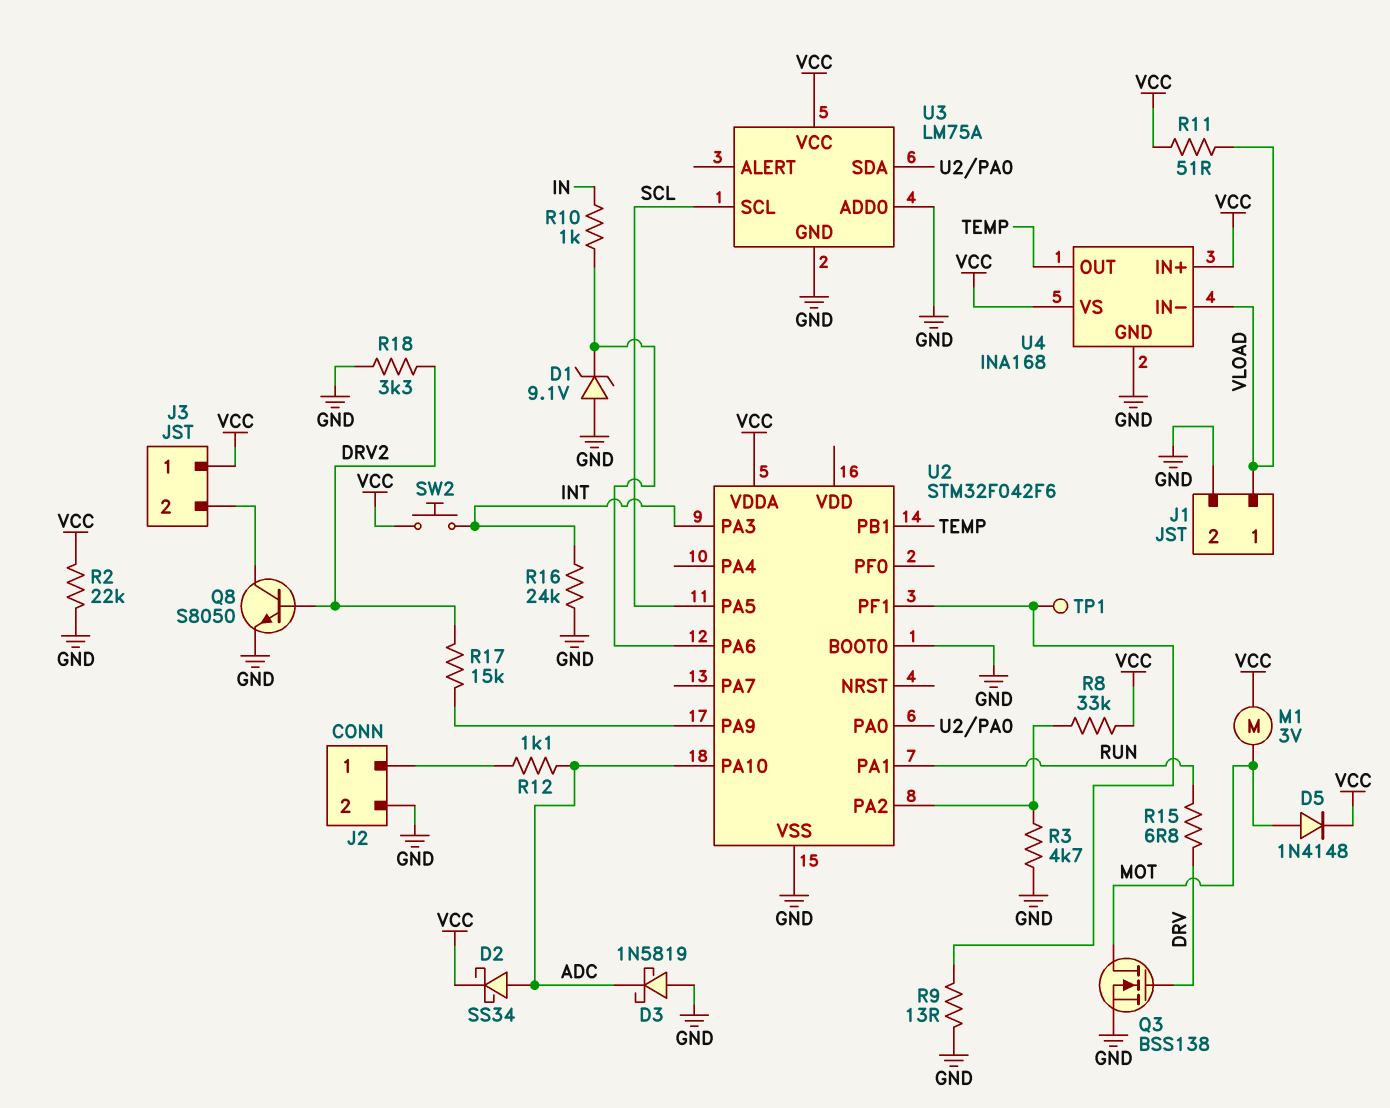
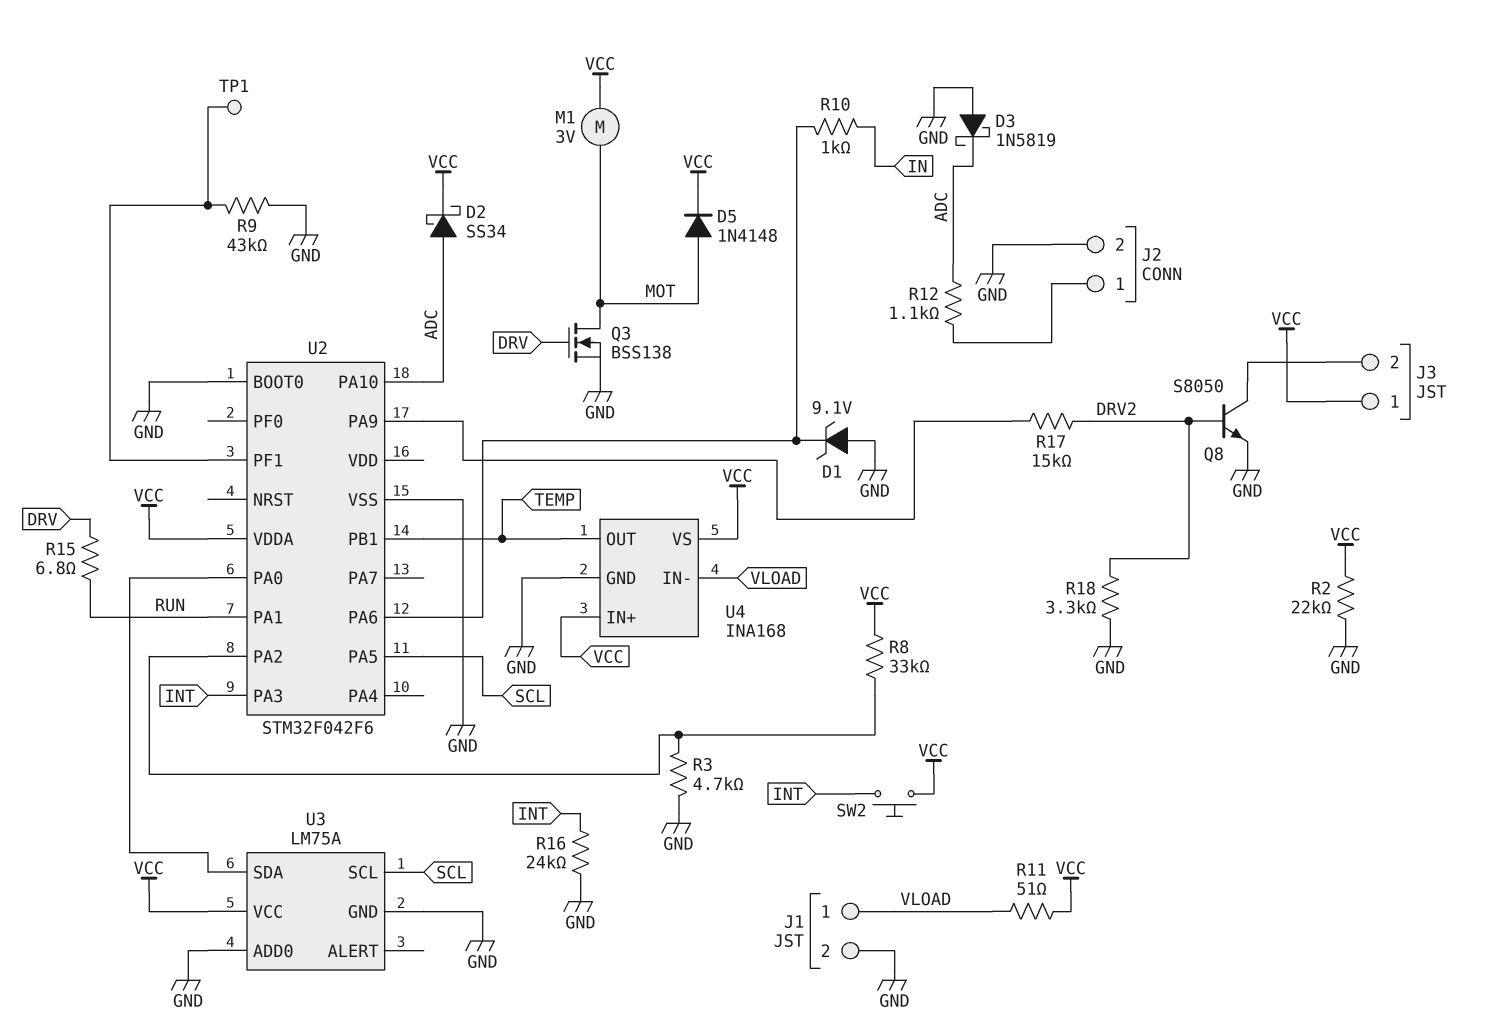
R9: 13 (GND, U2/PF1) -> 43k (GND, U2/PF1)

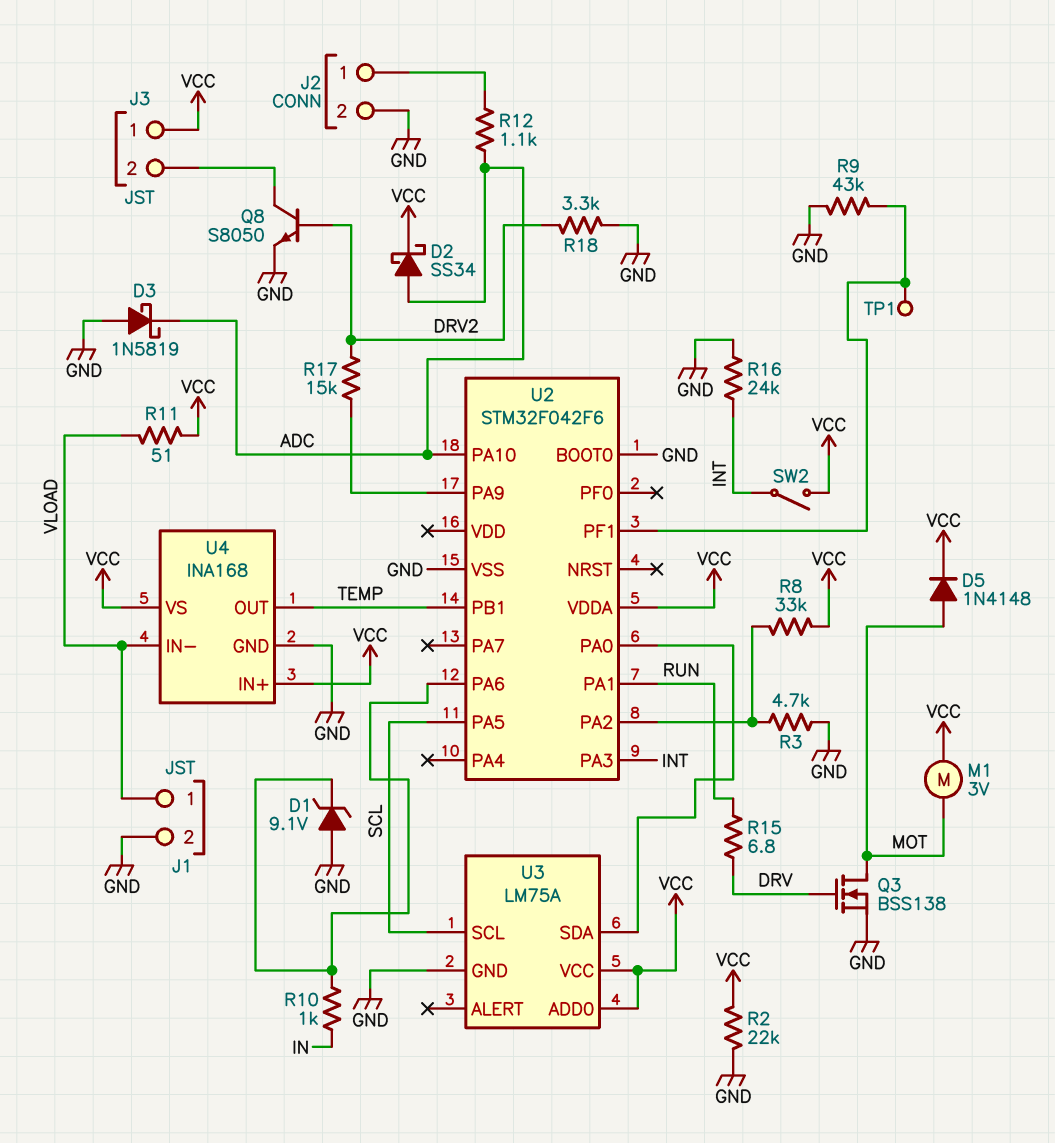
SW2: button (INT, VCC) -> switch (INT, VCC)
U3 pin ADD0: GND -> VCC

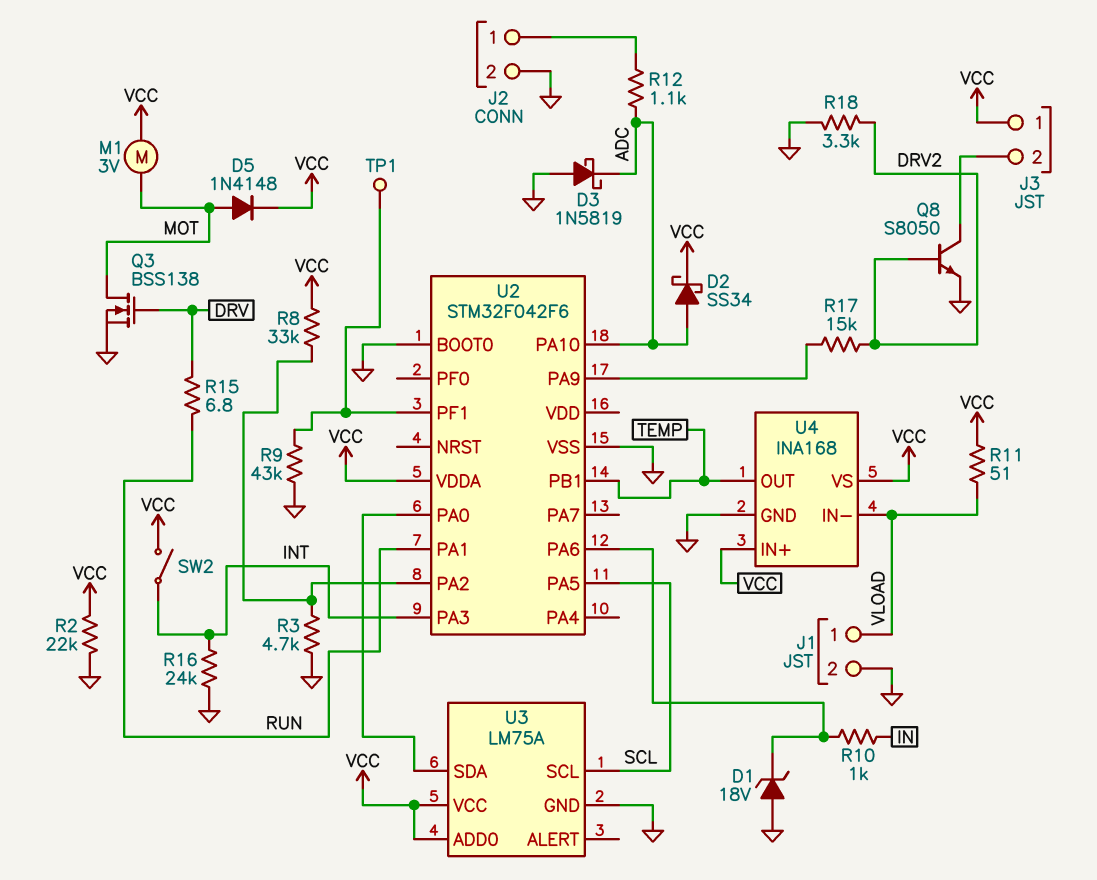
D1: zener 9.1V (A GND, K U2/PA6) -> zener 18V (A GND, K U2/PA6)

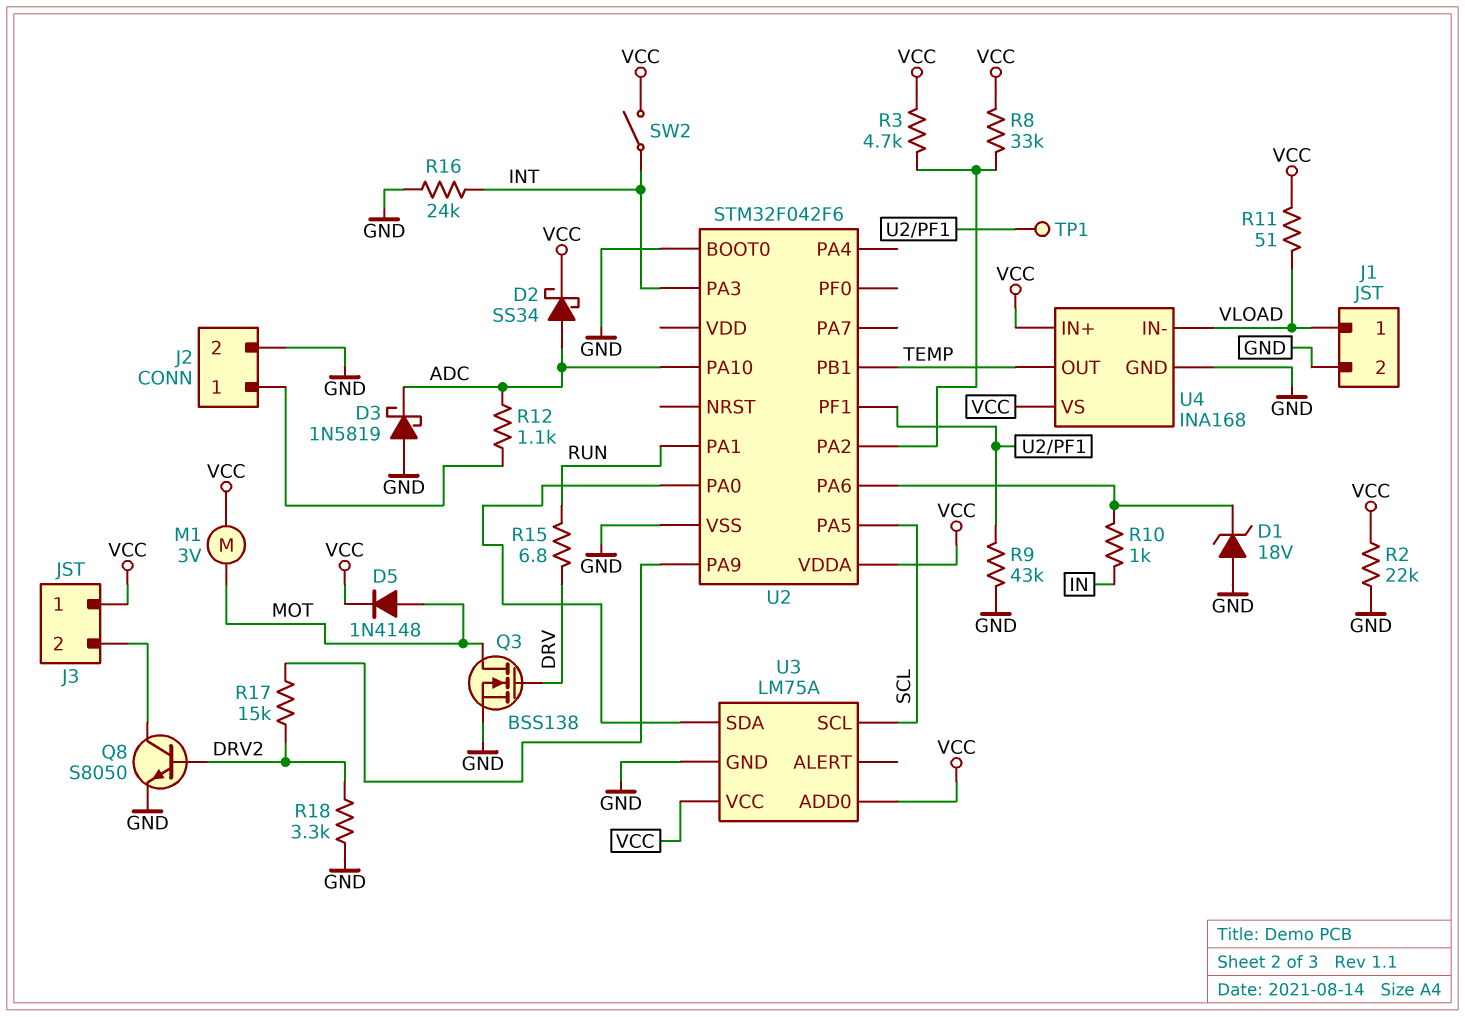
R3: 4.7k (GND, U2/PA2) -> 4.7k (U2/PA2, VCC)

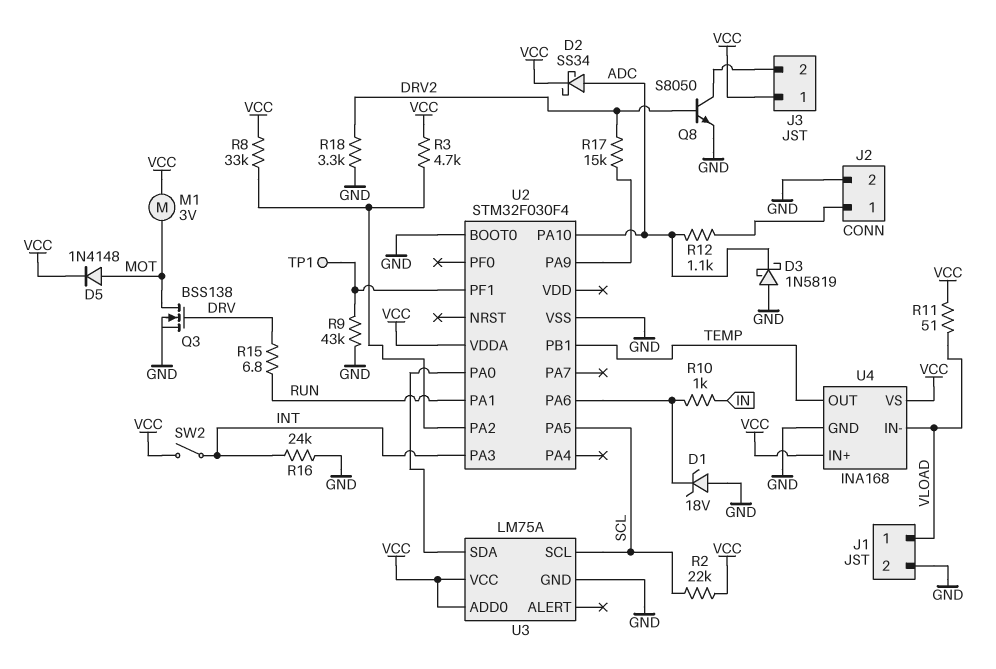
R2: 22k (GND, VCC) -> 22k (SCL, VCC)
U2: STM32F042F6 -> STM32F030F4

